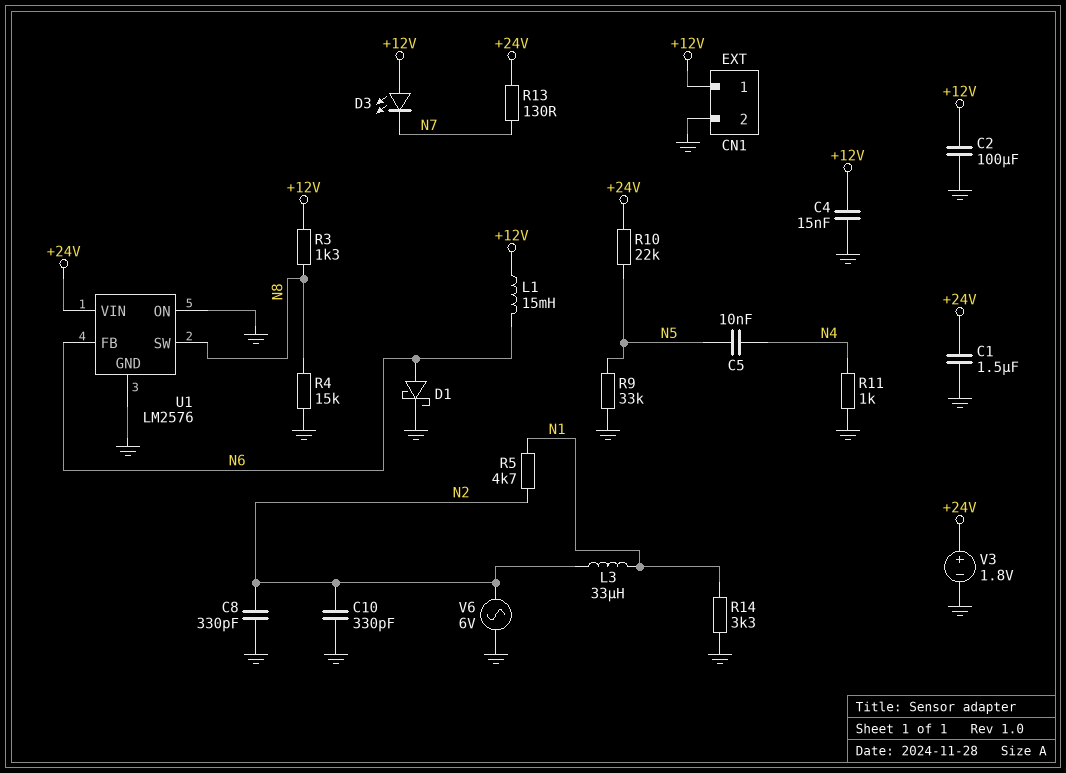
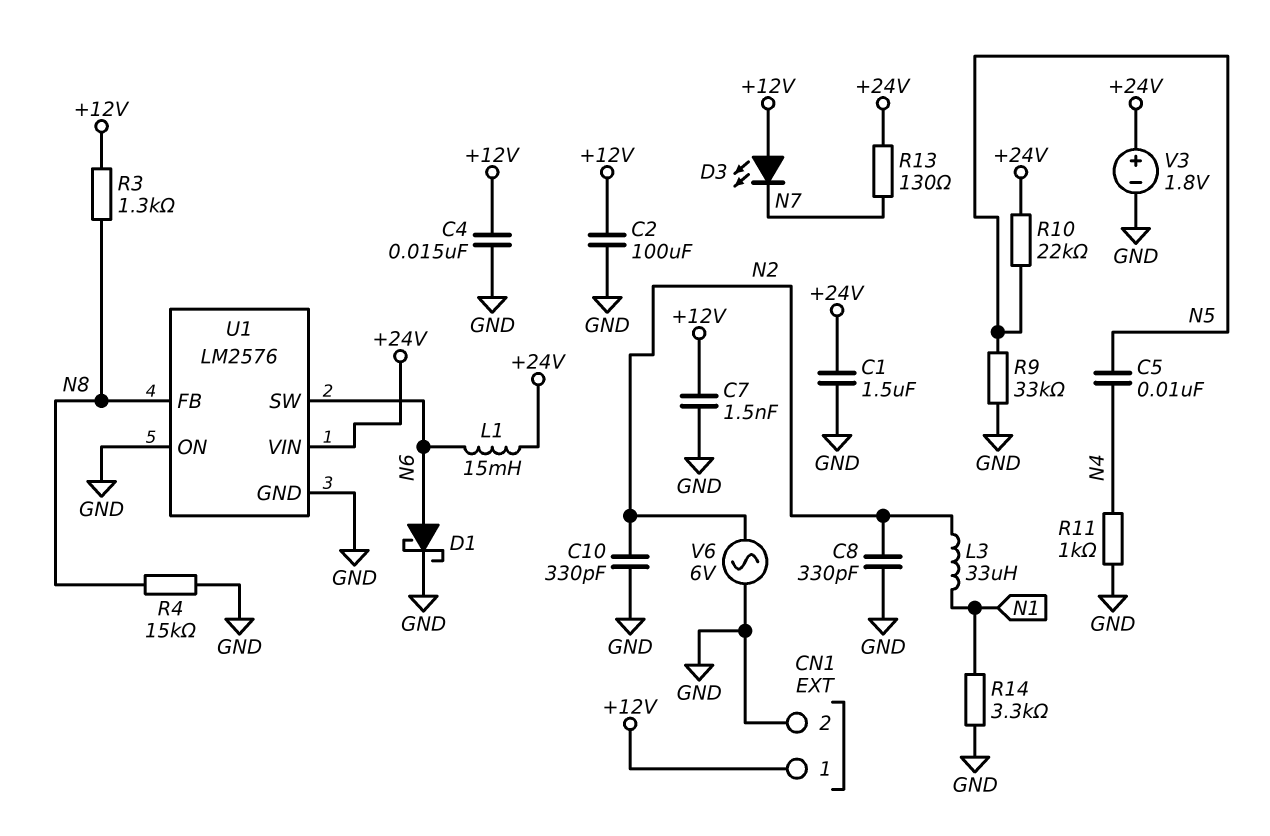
C7: none -> 1.5nF (+12V, GND)
L1: 15mH (+12V, N6) -> 15mH (+24V, N6)
R5: 4.7k (N1, N2) -> none
U1 pin FB: N6 -> N8
U1 pin SW: N8 -> N6

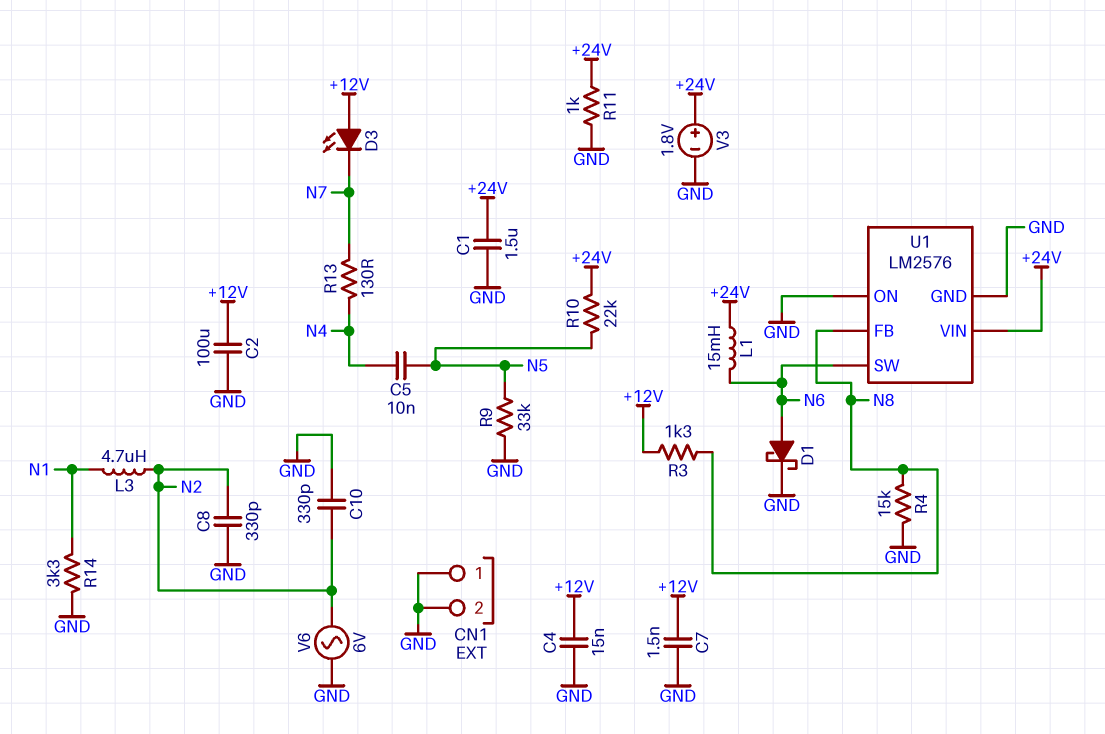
CN1 pin 1: +12V -> GND
L3: 33uH (N1, N2) -> 4.7uH (N1, N2)
R11: 1k (GND, N4) -> 1k (+24V, GND)
R13: 130 (+24V, N7) -> 130 (N4, N7)

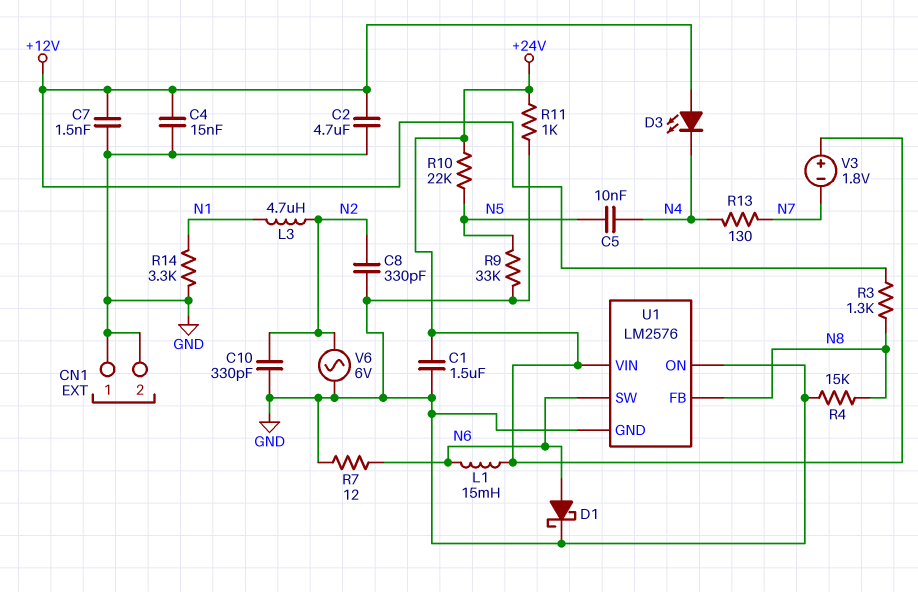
C2: 100uF (+12V, GND) -> 4.7uF (+12V, GND)
D3: LED (A +12V, K N7) -> LED (A +12V, K N4)
R7: none -> 12 (GND, N6)
V3: 1.8V (plus +24V, minus GND) -> 1.8V (plus +24V, minus N7)

